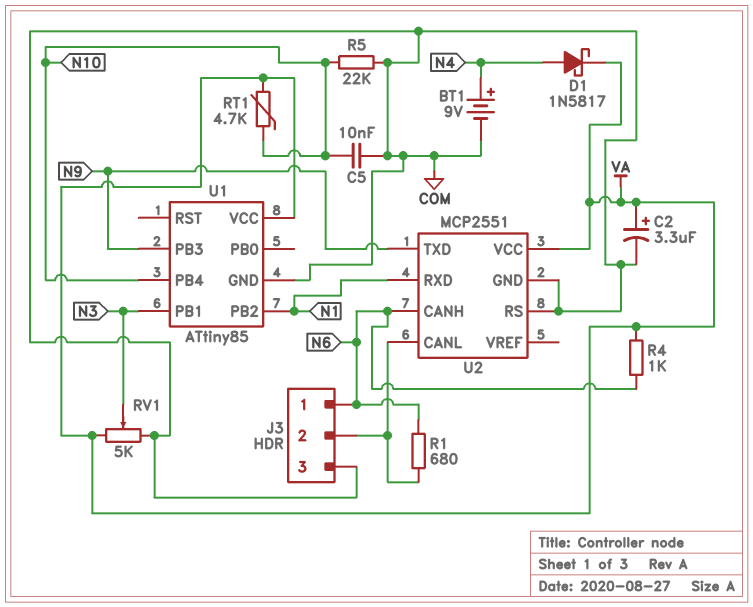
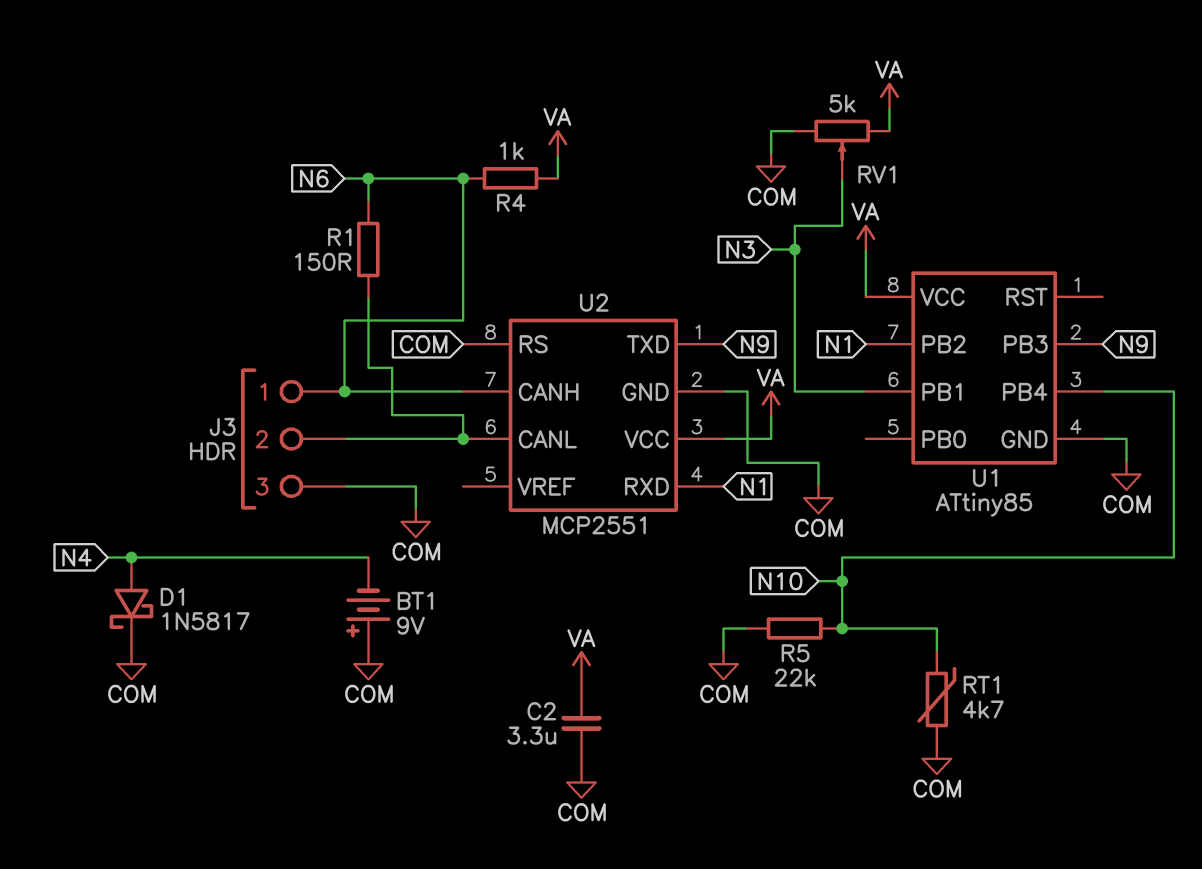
BT1: 9V (plus N4, minus COM) -> 9V (plus COM, minus N4)
C2: 3.3uF (plus VA, minus COM) -> 3.3uF (COM, VA)
C5: 10nF (COM, N10) -> none
D1: schottky 1N5817 (A N4, K VA) -> schottky 1N5817 (A N4, K COM)
R1: 680 (J3/2, N6) -> 150 (J3/2, N6)
RT1: 4.7k (N10, VA) -> 4.7k (COM, N10)

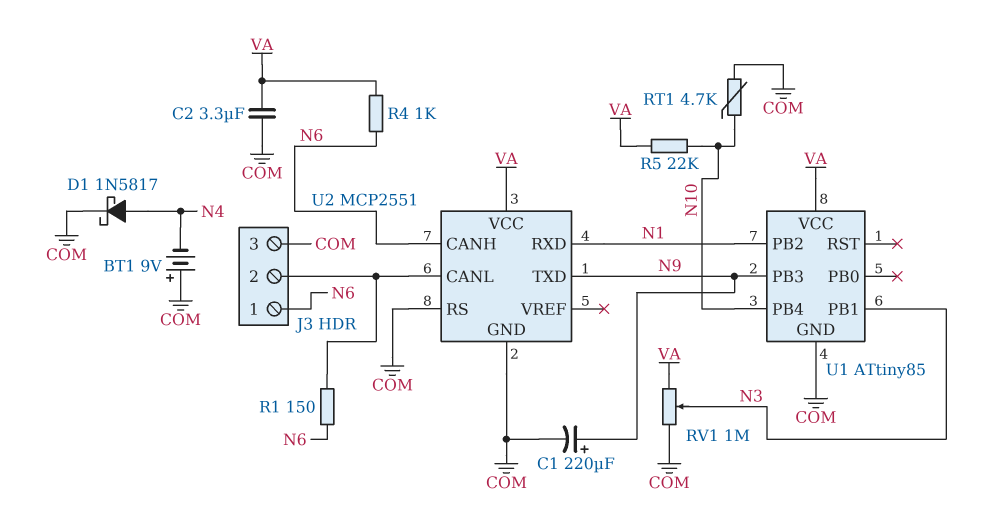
C1: none -> 220uF (plus N9, minus COM)
R5: 22k (COM, N10) -> 22k (N10, VA)
RV1: 5k (COM, VA, wiper N3) -> 1M (COM, VA, wiper N3)

